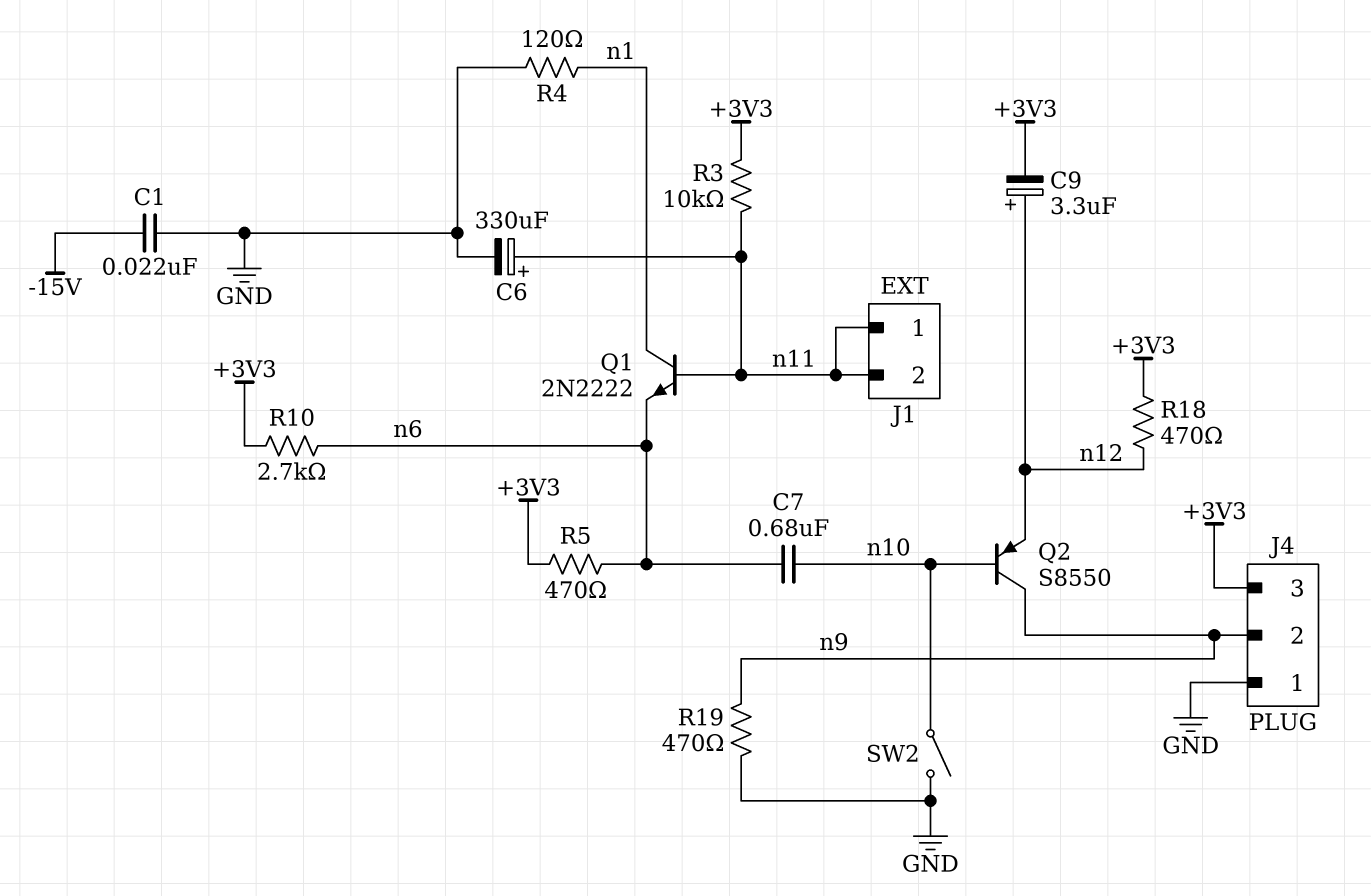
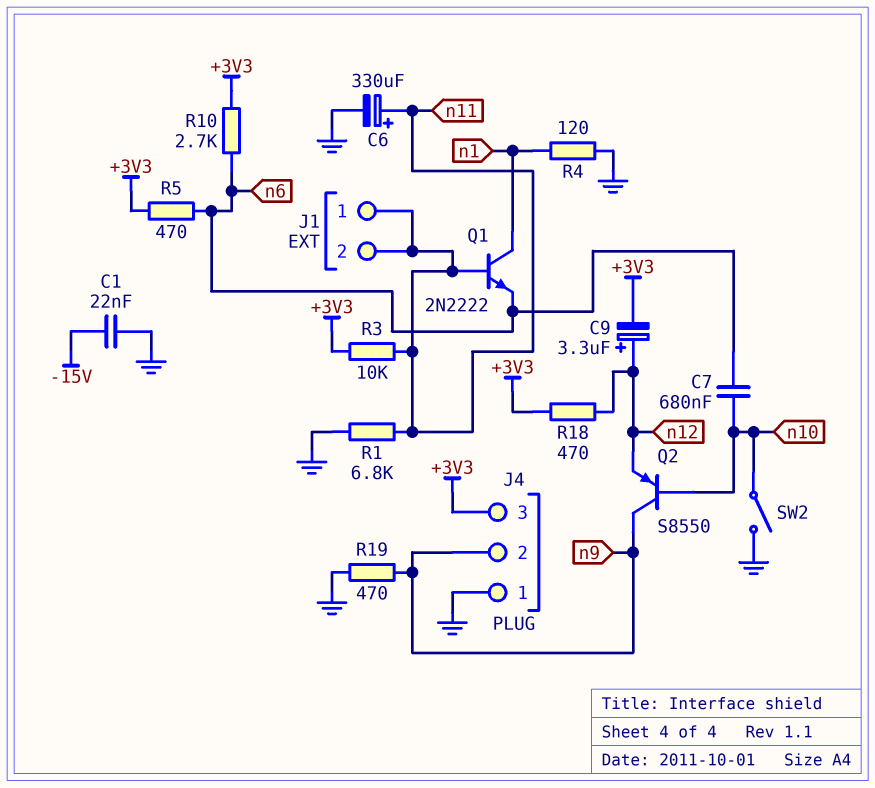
R1: none -> 6.8k (GND, n11)

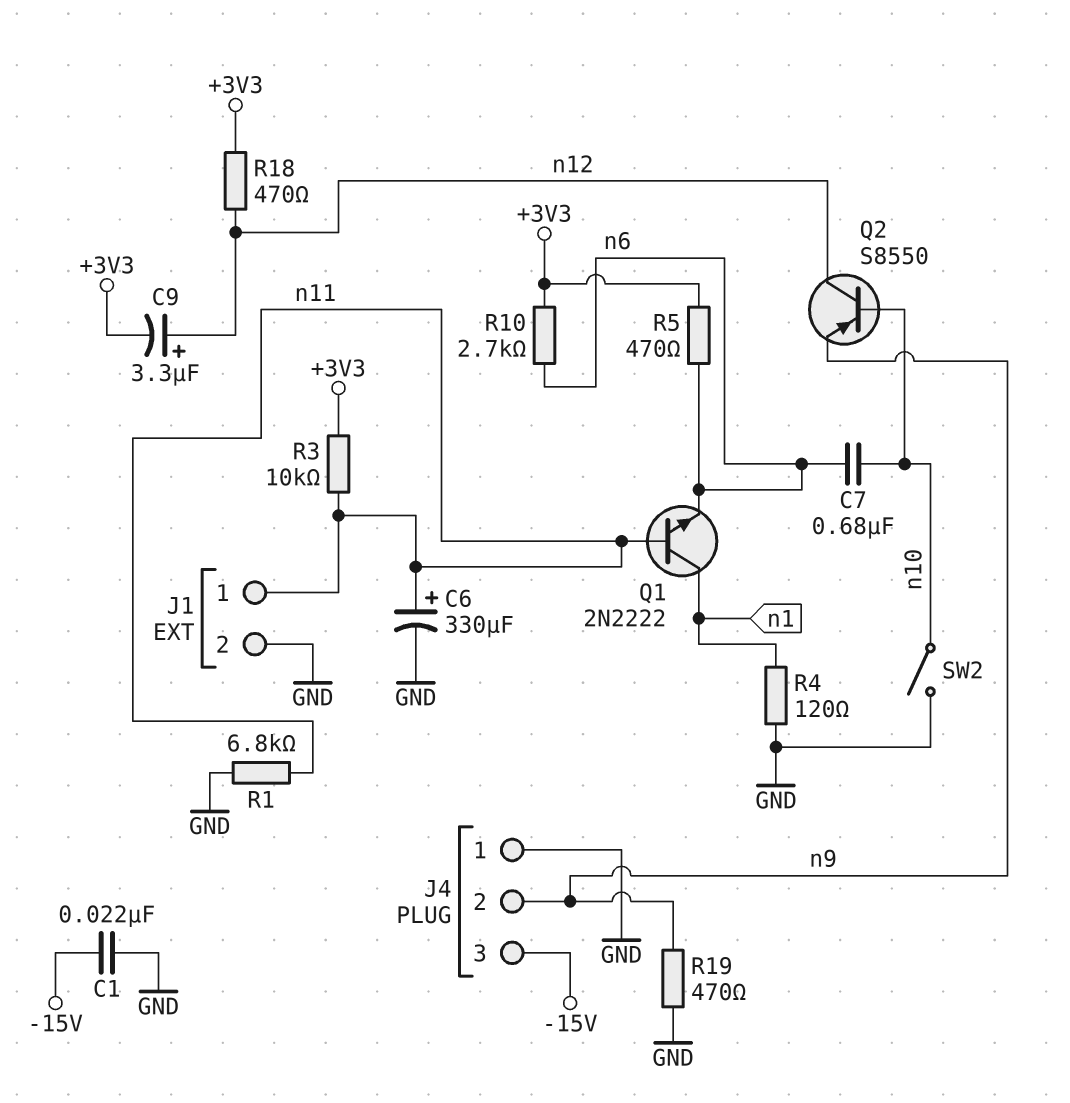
J1 pin 2: n11 -> GND
J4 pin 3: +3V3 -> -15V
Q2: PNP S8550 (B n10, C n9, E n12) -> PNP S8550 (B n10, C n12, E n9)

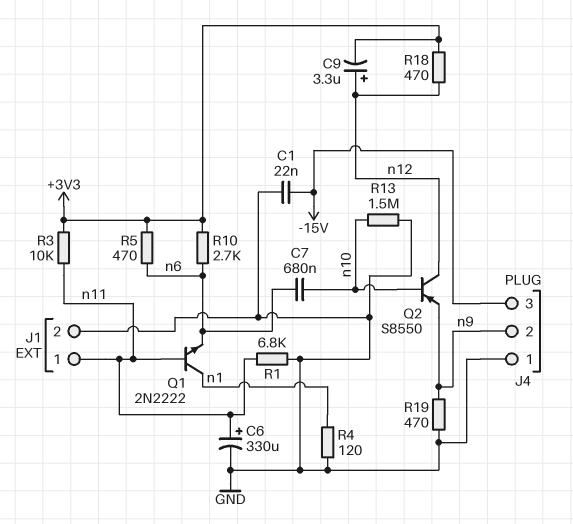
R13: none -> 1.5M (GND, n10)
SW2: switch (GND, n10) -> none

